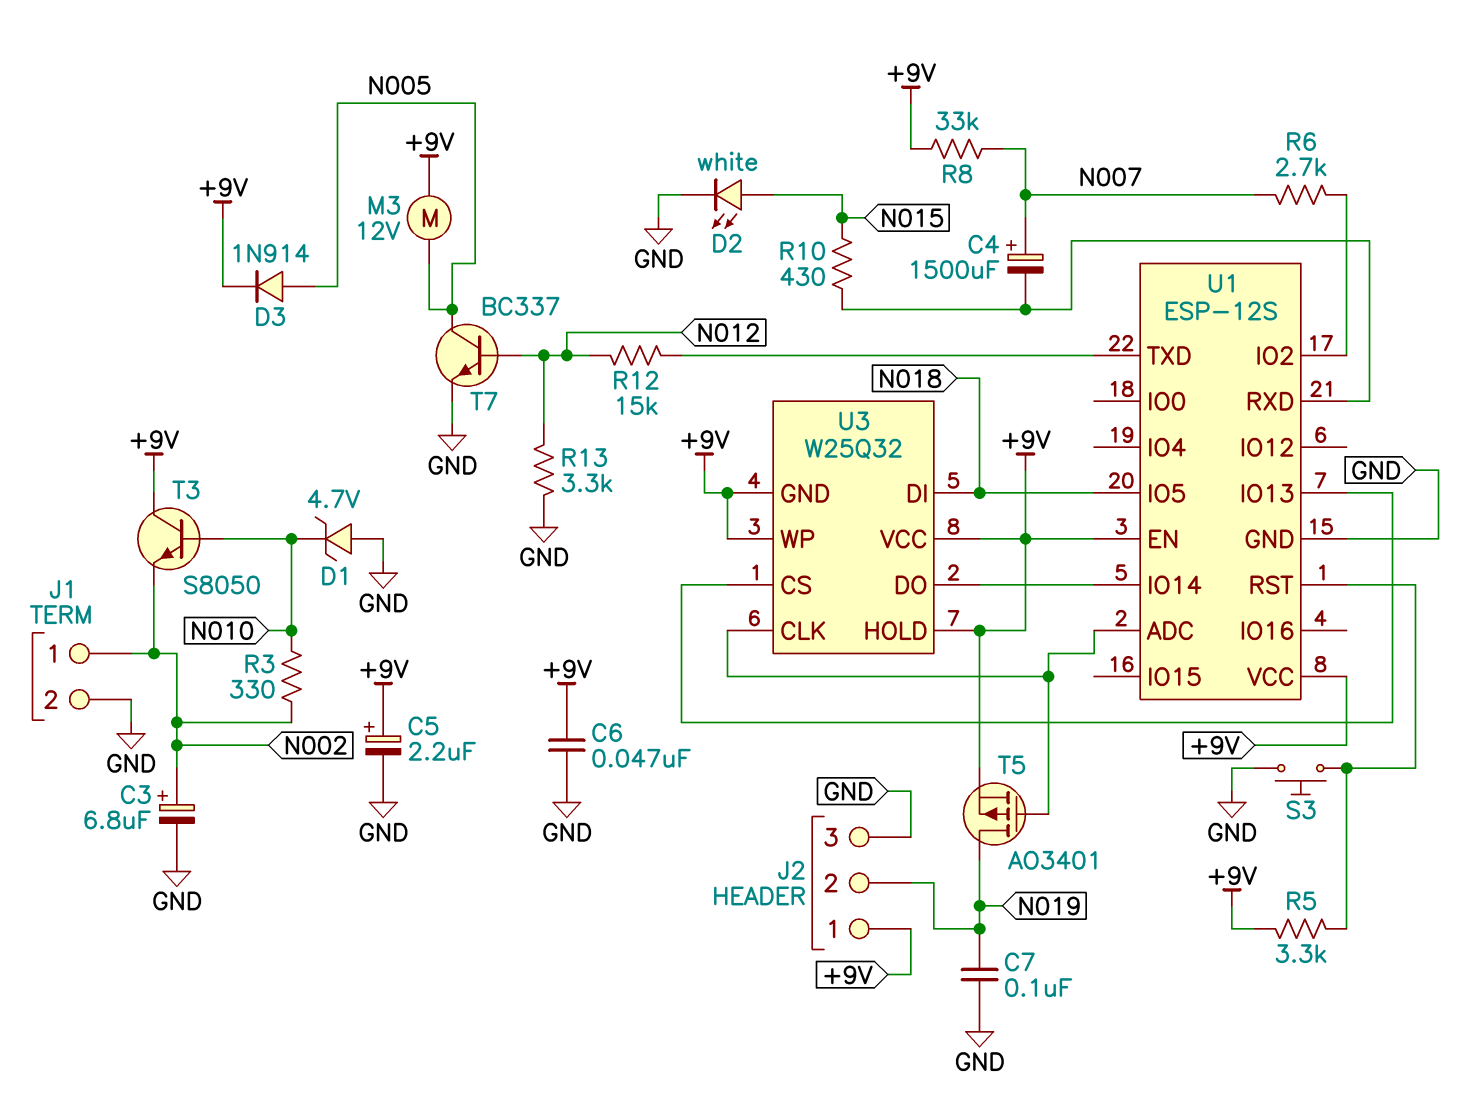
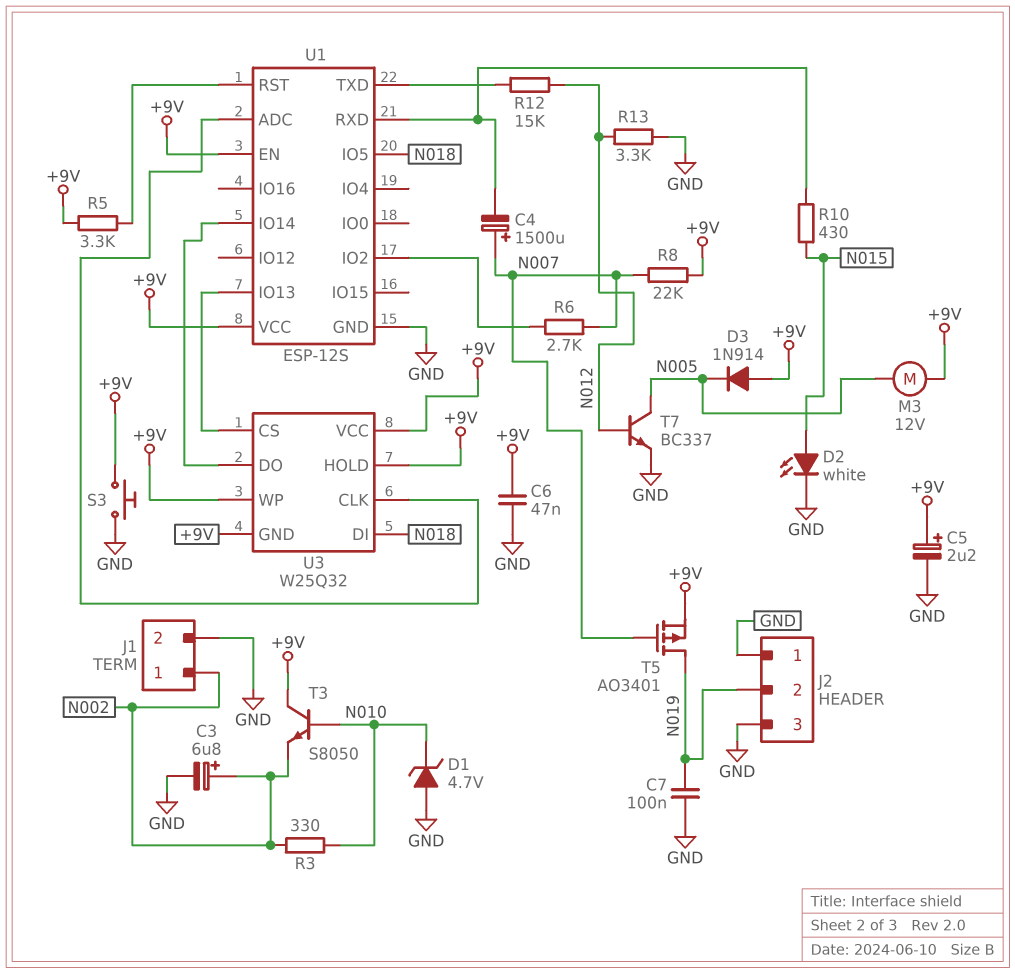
D3: diode 1N914 (A N005, K +9V) -> diode 1N914 (A +9V, K N005)
J2 pin 1: +9V -> GND
R8: 33k (+9V, N007) -> 22k (+9V, N007)
S3: button (GND, U1/RST) -> button (+9V, GND)
T5: PMOS AO3401 (G U1/ADC, D N019, S +9V) -> PMOS AO3401 (G N007, D N019, S +9V)

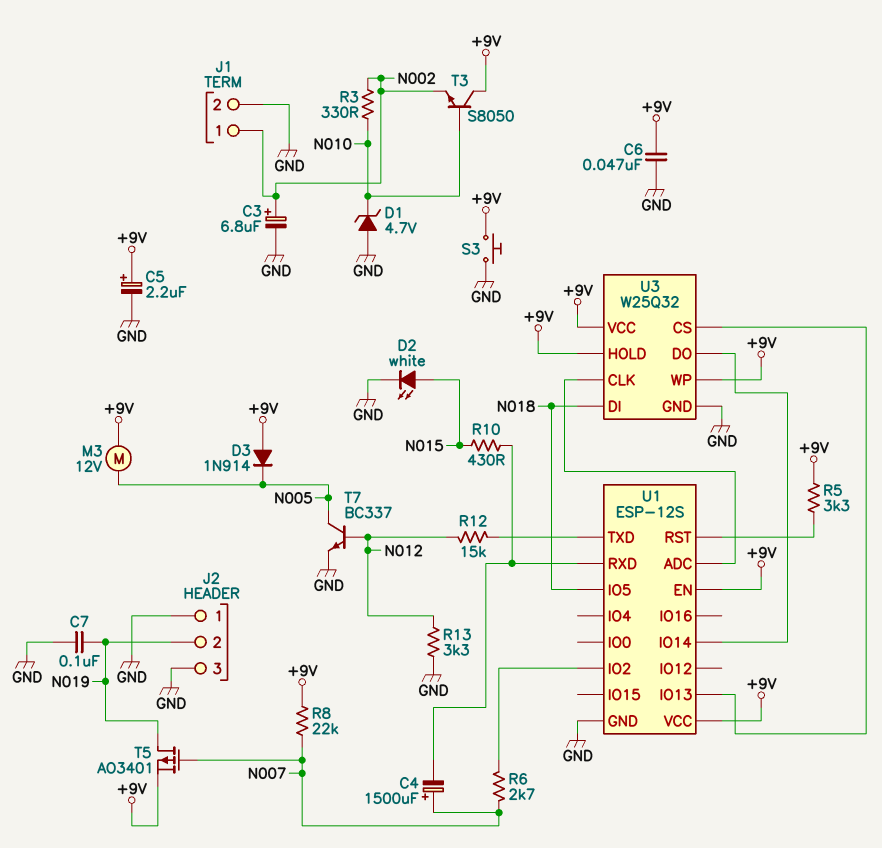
U3 pin GND: +9V -> GND

